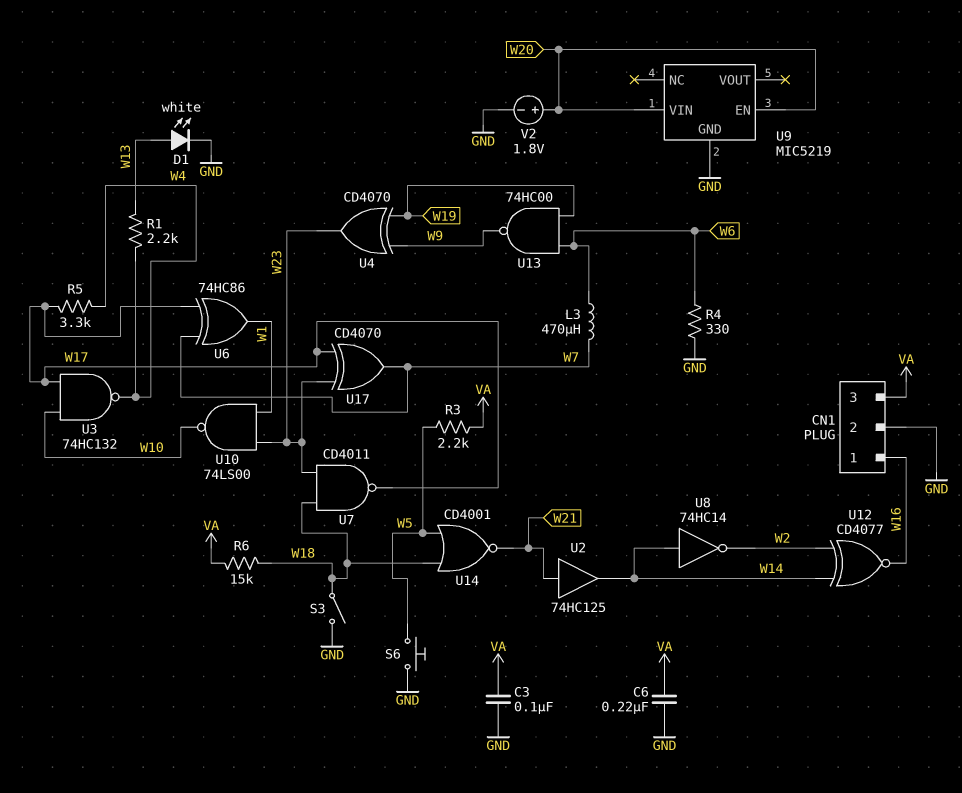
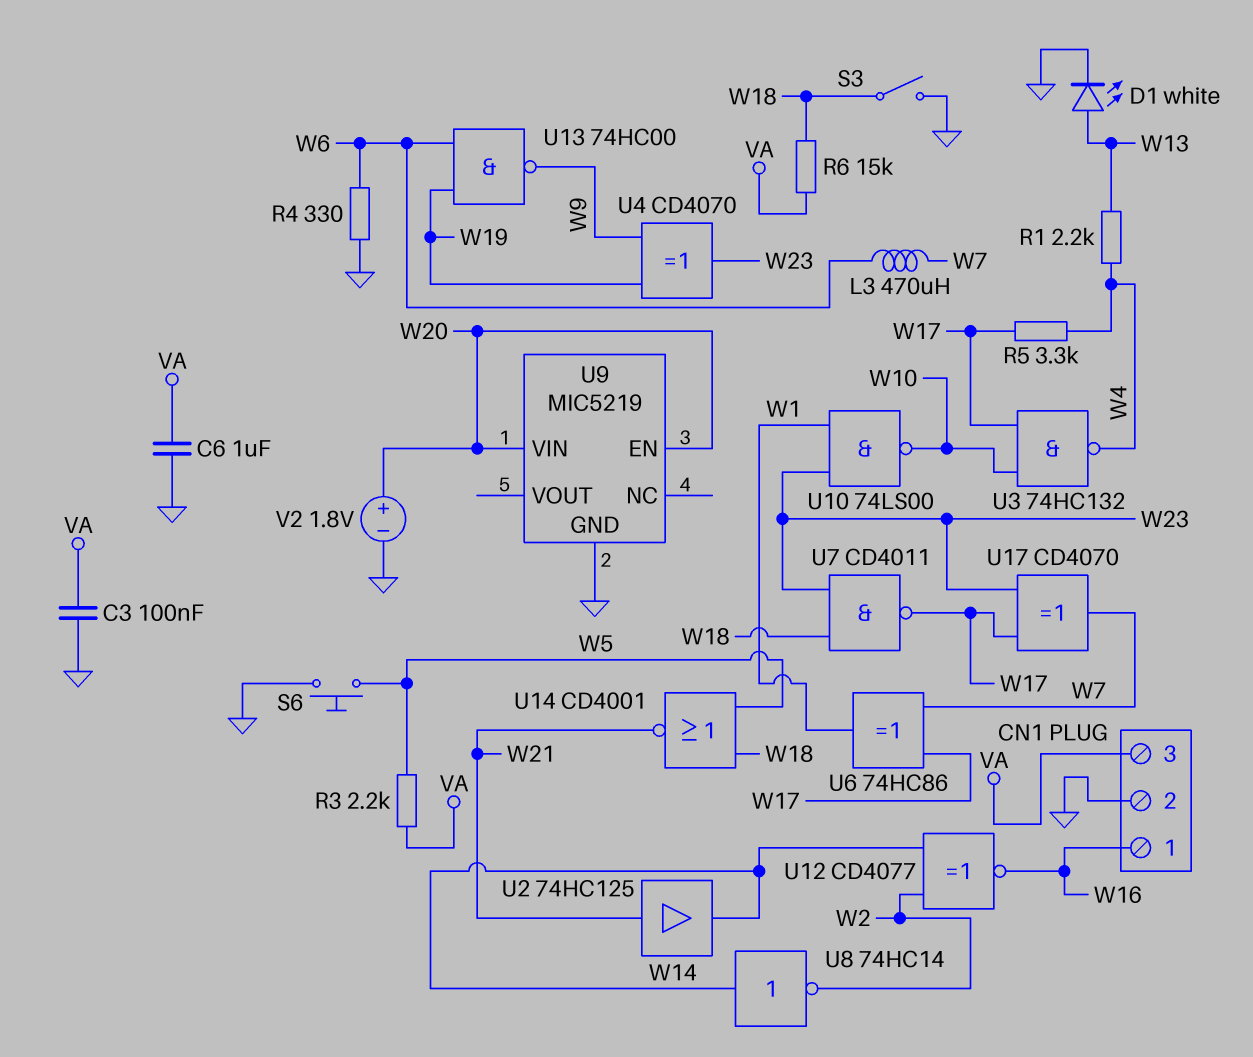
C6: 220nF (GND, VA) -> 1uF (GND, VA)

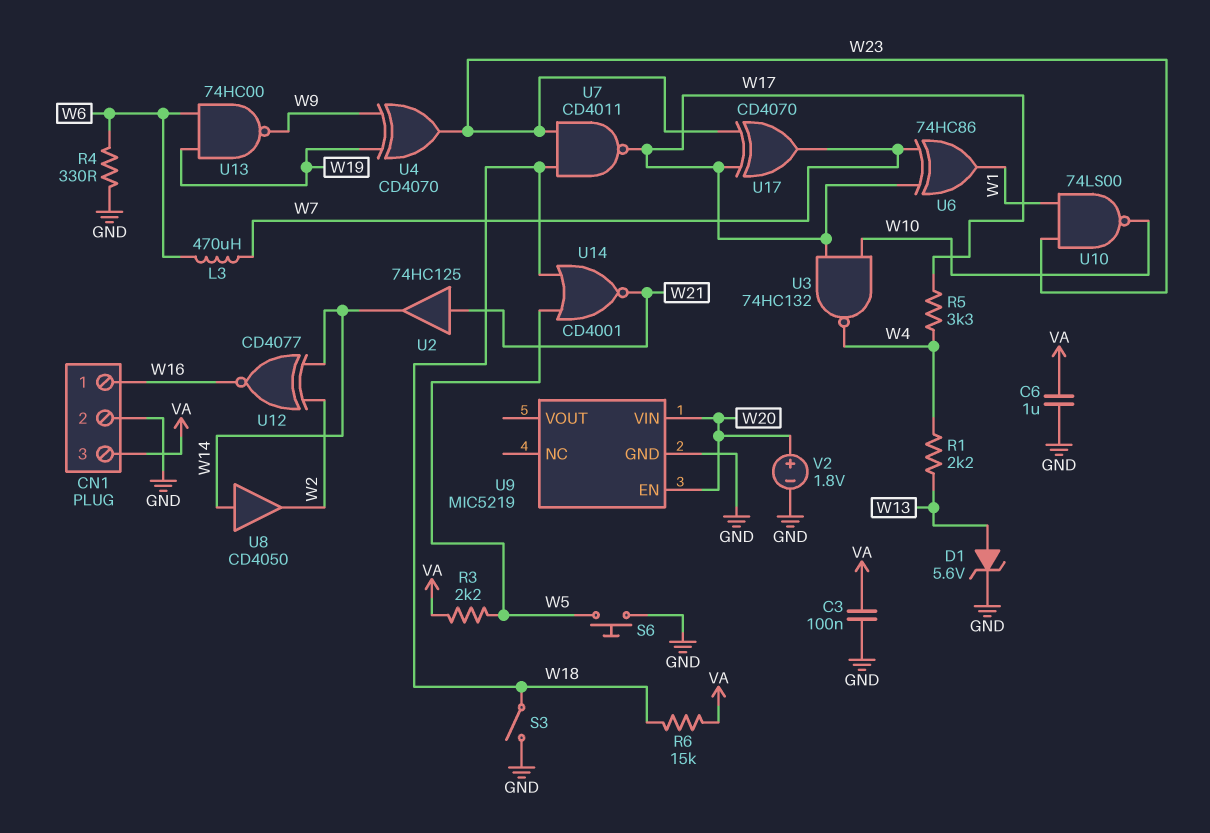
D1: LED white (A W13, K GND) -> zener 5.6V (A W13, K GND)
U8: NOT 74HC14 (in W14, out W2) -> buffer CD4050 (in W14, out W2)

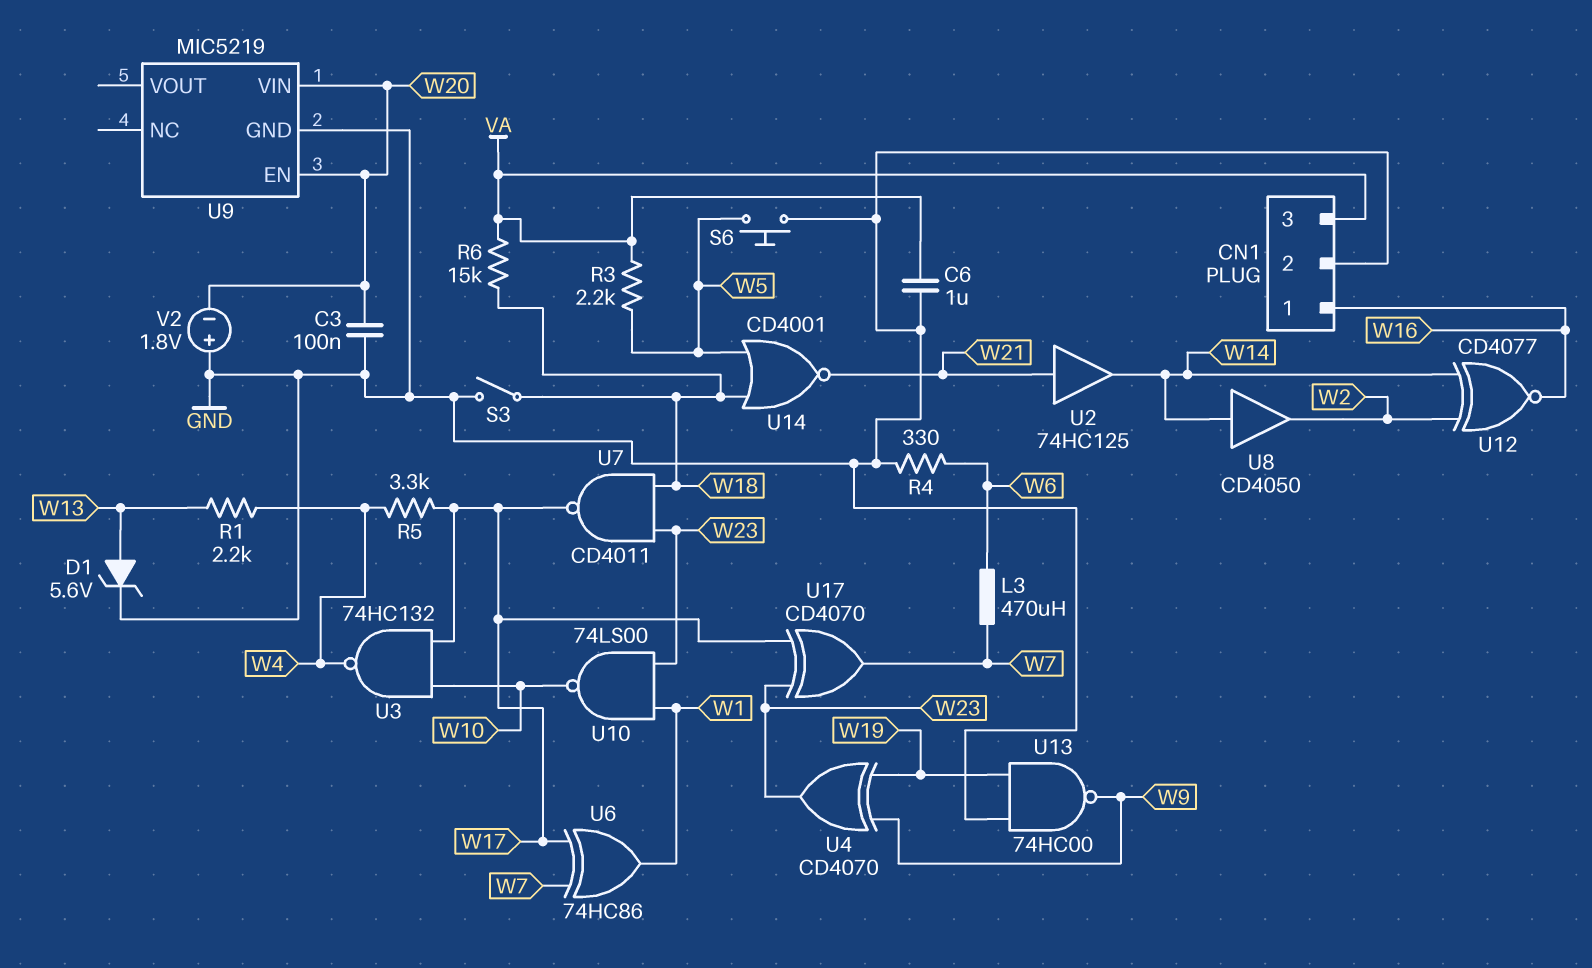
C3: 100nF (GND, VA) -> 100nF (GND, W20)
U13: NAND 74HC00 (in W6, in W19, out W9) -> NAND 74HC00 (in GND, in W19, out W9)
V2: 1.8V (plus W20, minus GND) -> 1.8V (plus GND, minus W20)

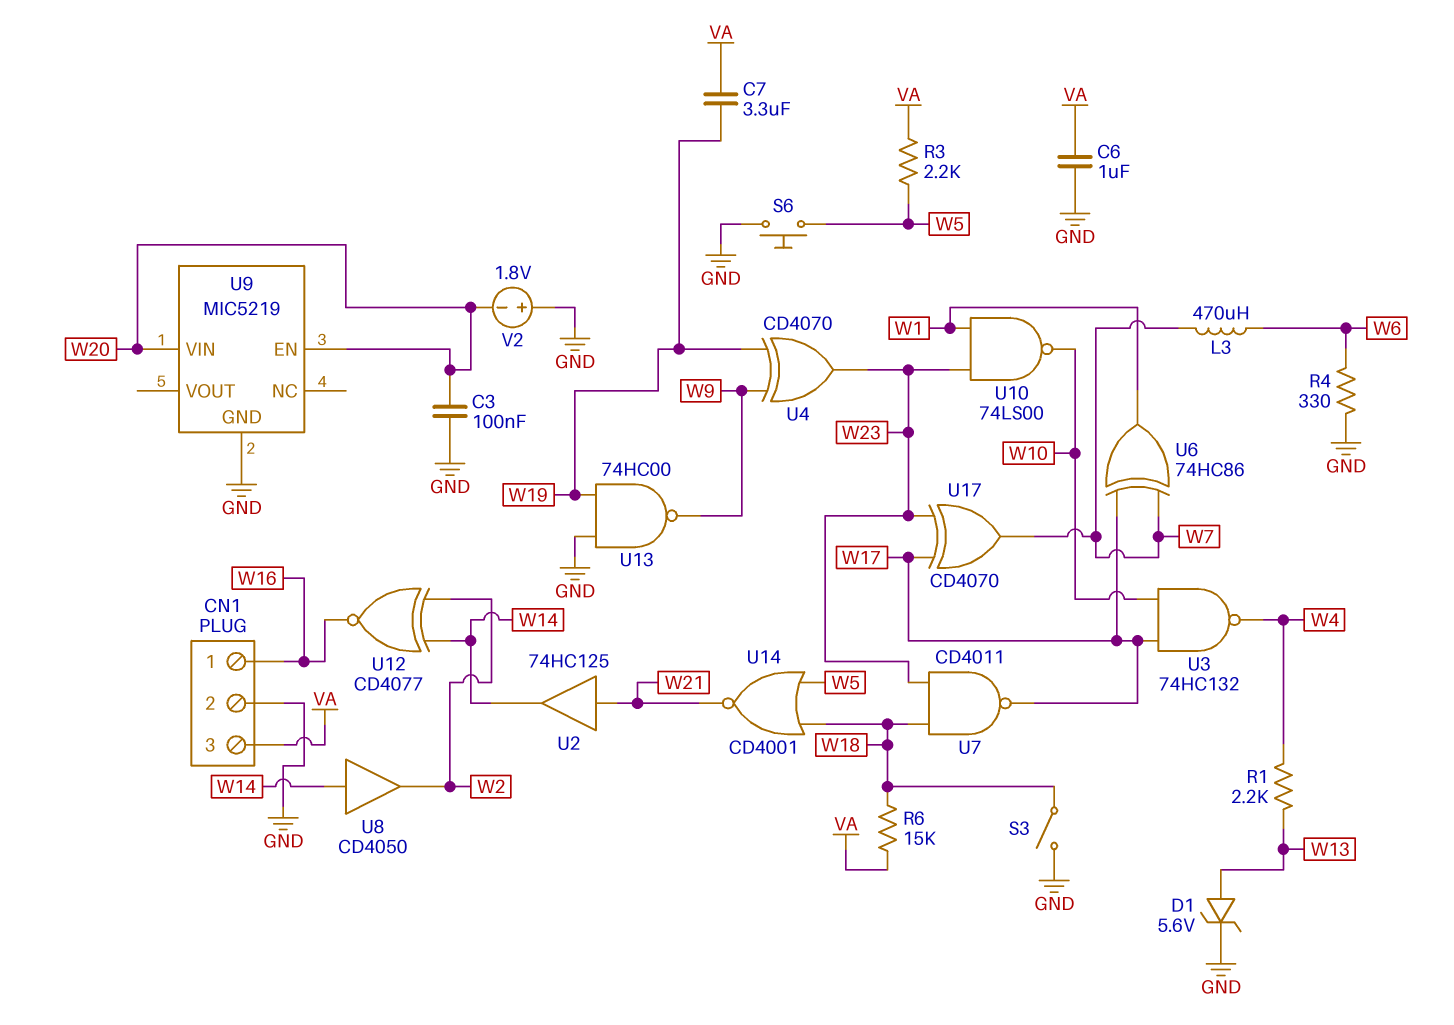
C7: none -> 3.3uF (VA, W19)
R5: 3.3k (W4, W17) -> none

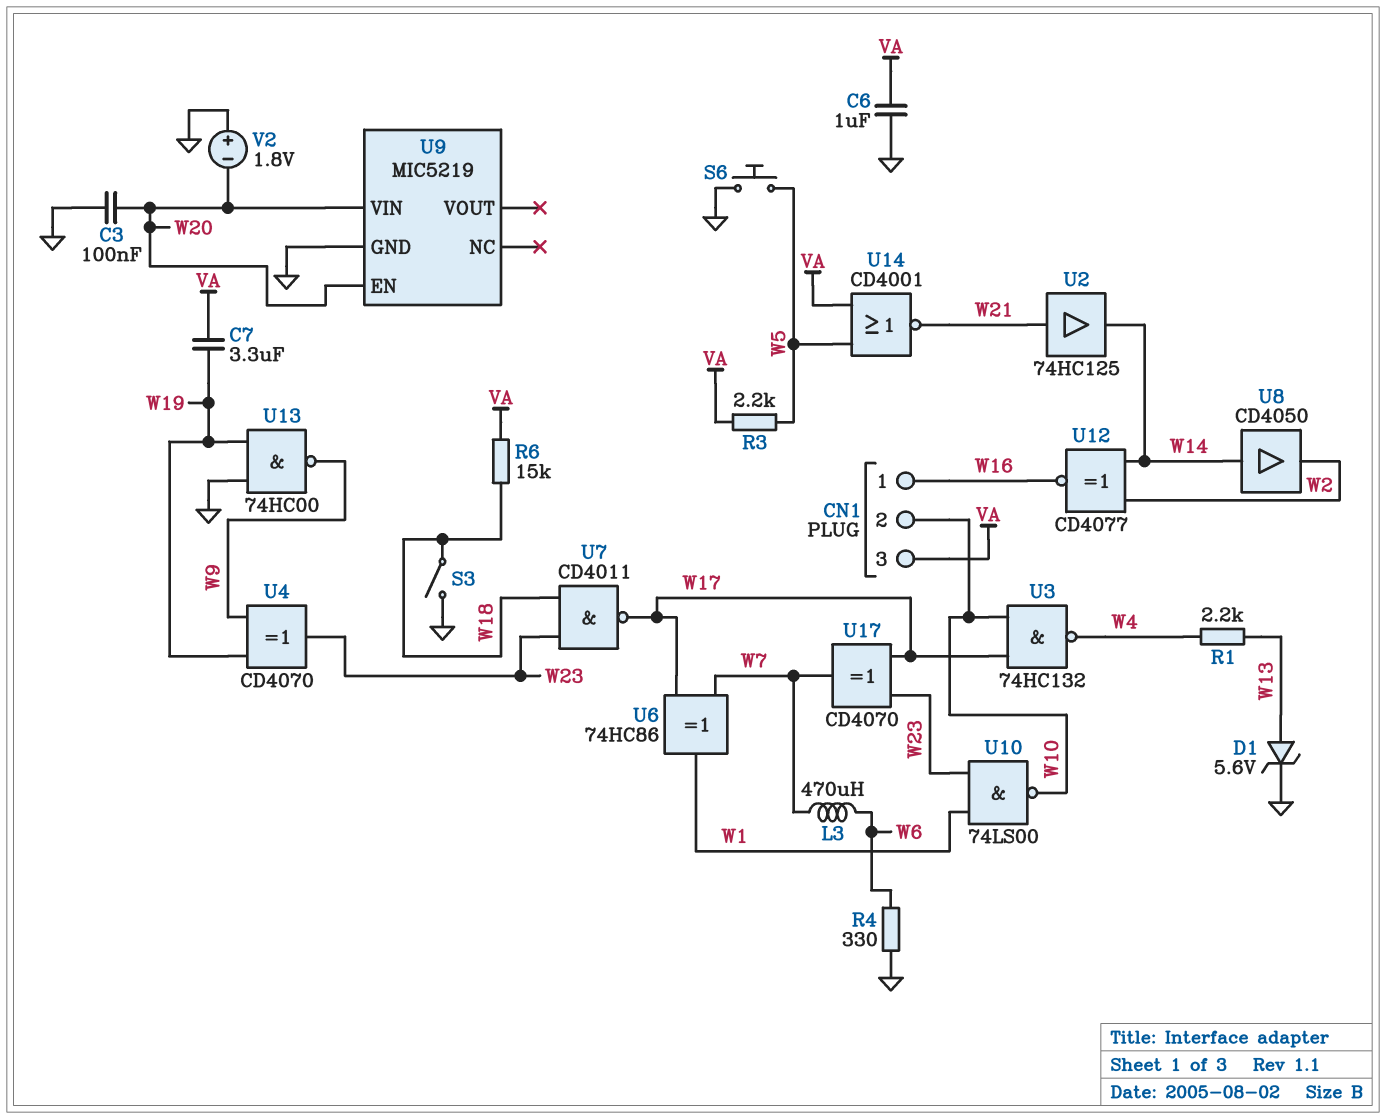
CN1 pin 2: GND -> W10
U14: NOR CD4001 (in W5, in W18, out W21) -> NOR CD4001 (in VA, in W5, out W21)

